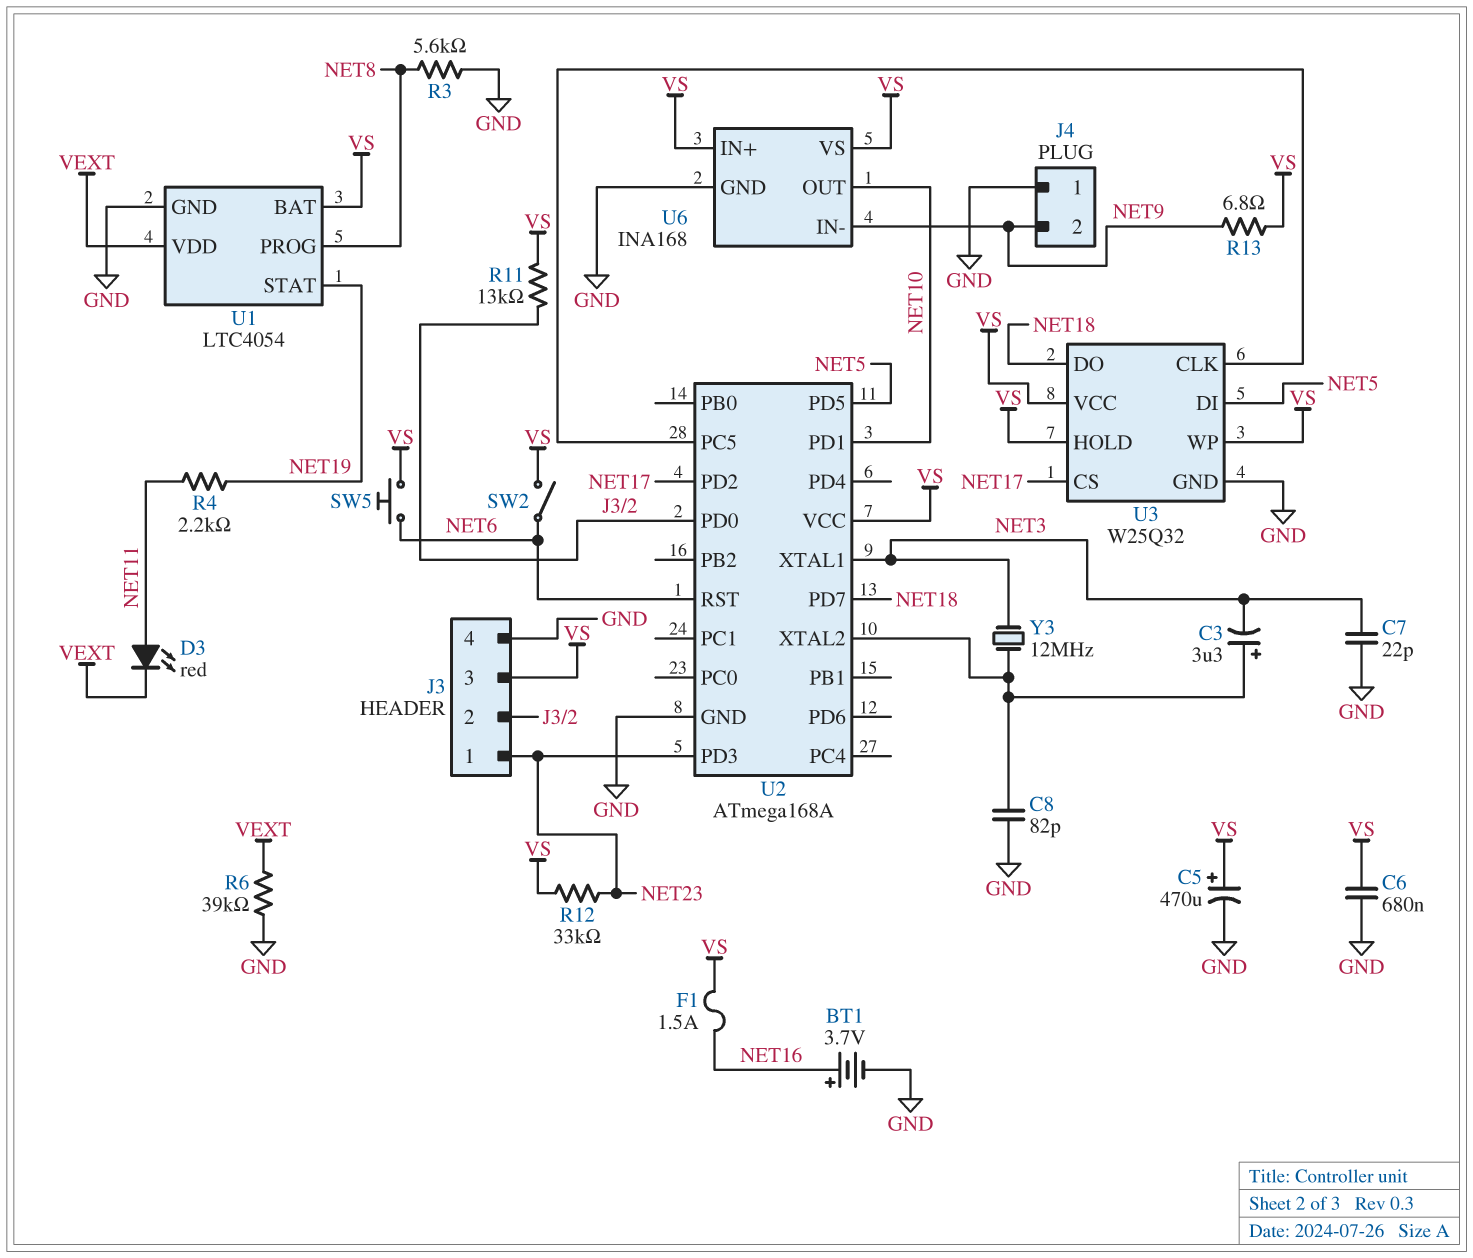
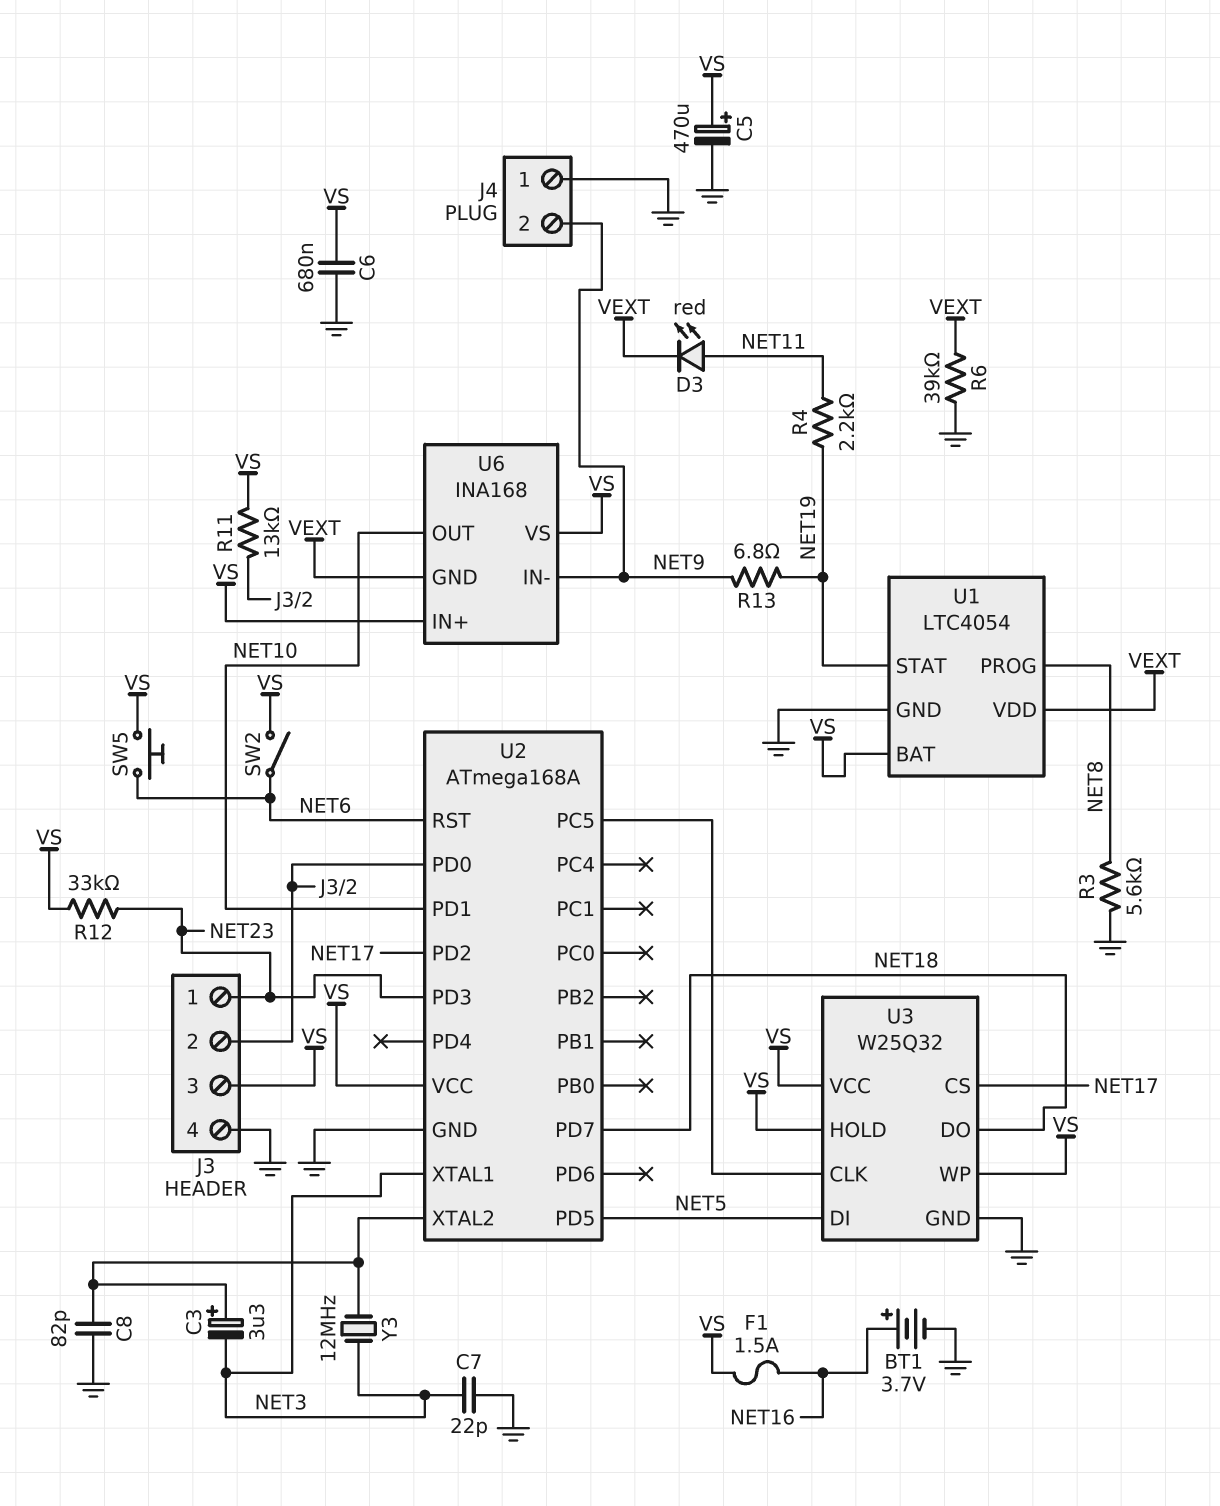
R13: 6.8 (NET9, VS) -> 6.8 (NET9, NET19)
U6 pin GND: GND -> VEXT

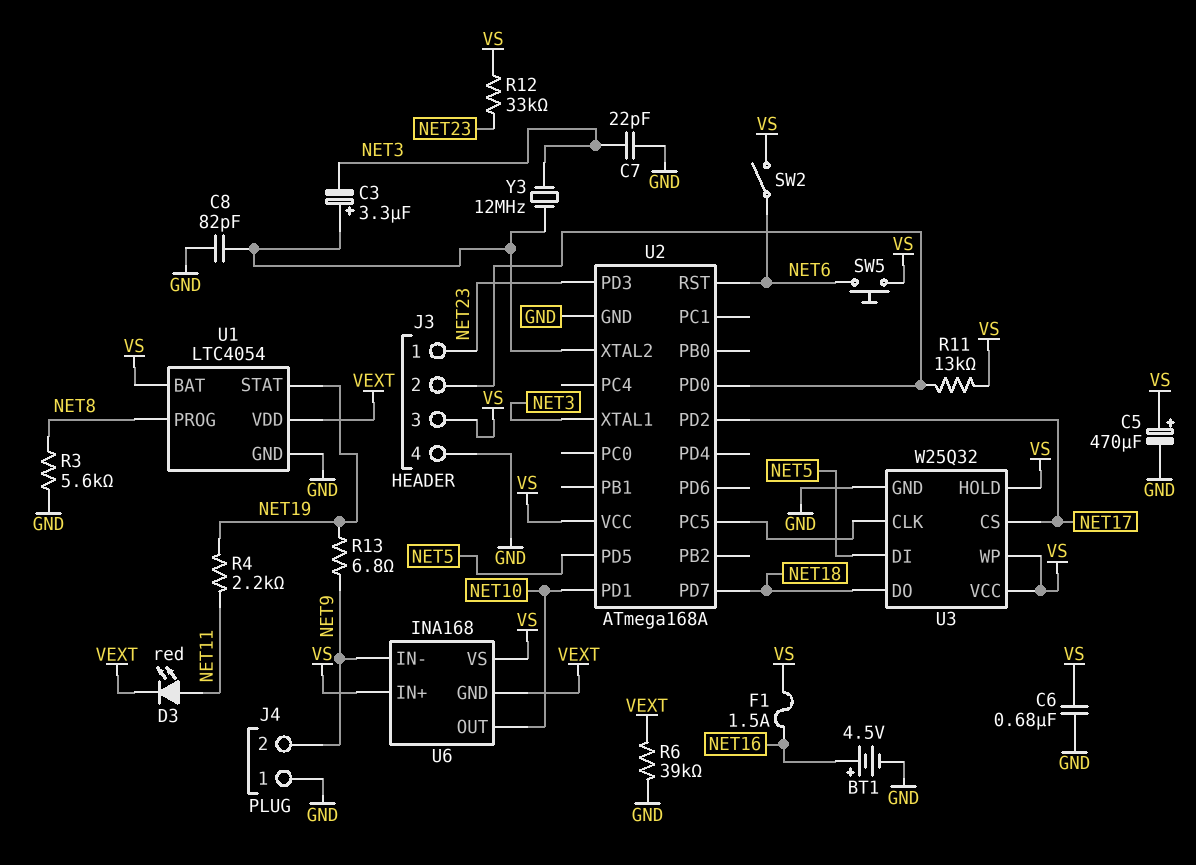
BT1: 3.7V (plus NET16, minus GND) -> 4.5V (plus NET16, minus GND)

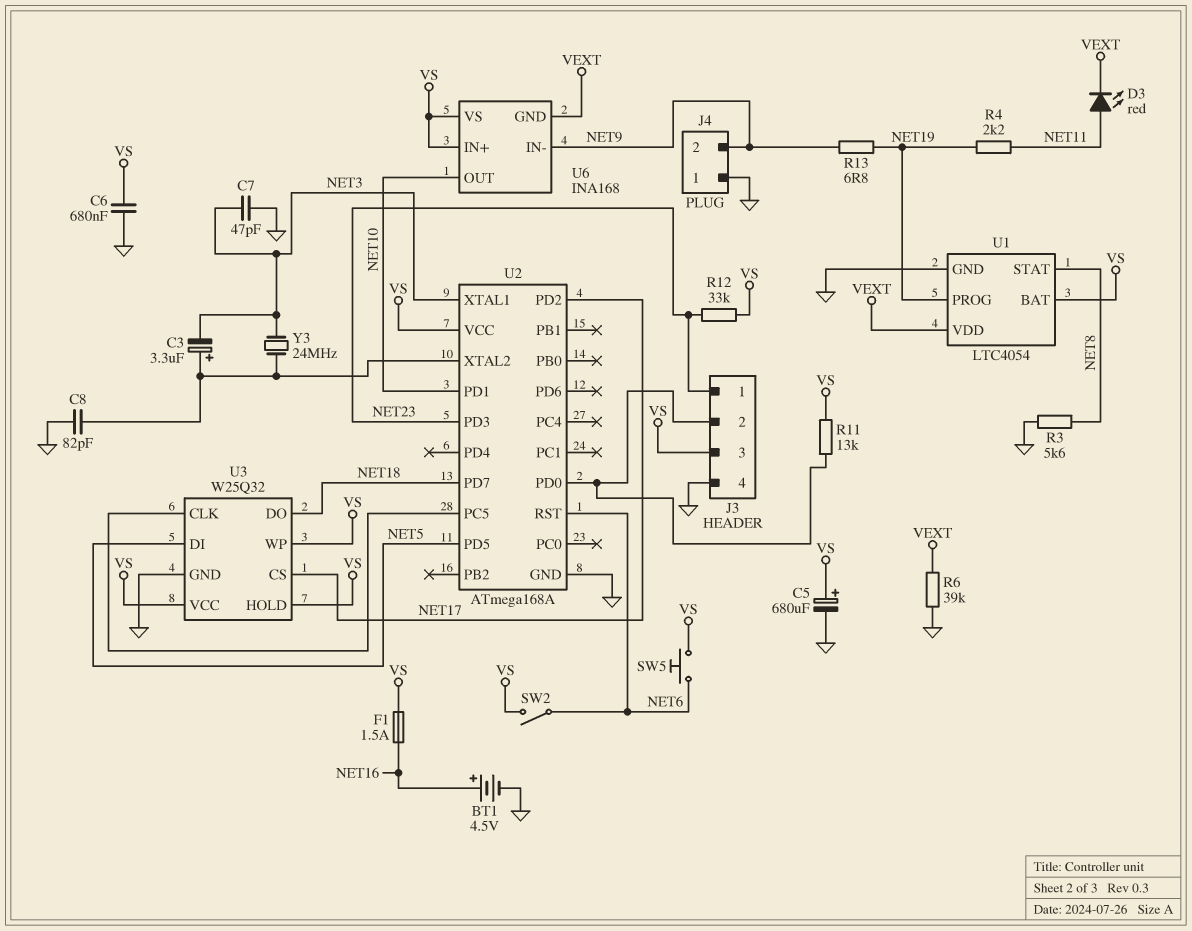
C5: 470uF (plus VS, minus GND) -> 680uF (plus VS, minus GND)
C7: 22pF (GND, NET3) -> 47pF (GND, NET3)
U1 pin PROG: NET8 -> NET19
U1 pin STAT: NET19 -> NET8
Y3: 12MHz (NET3, U2/XTAL2) -> 24MHz (NET3, U2/XTAL2)

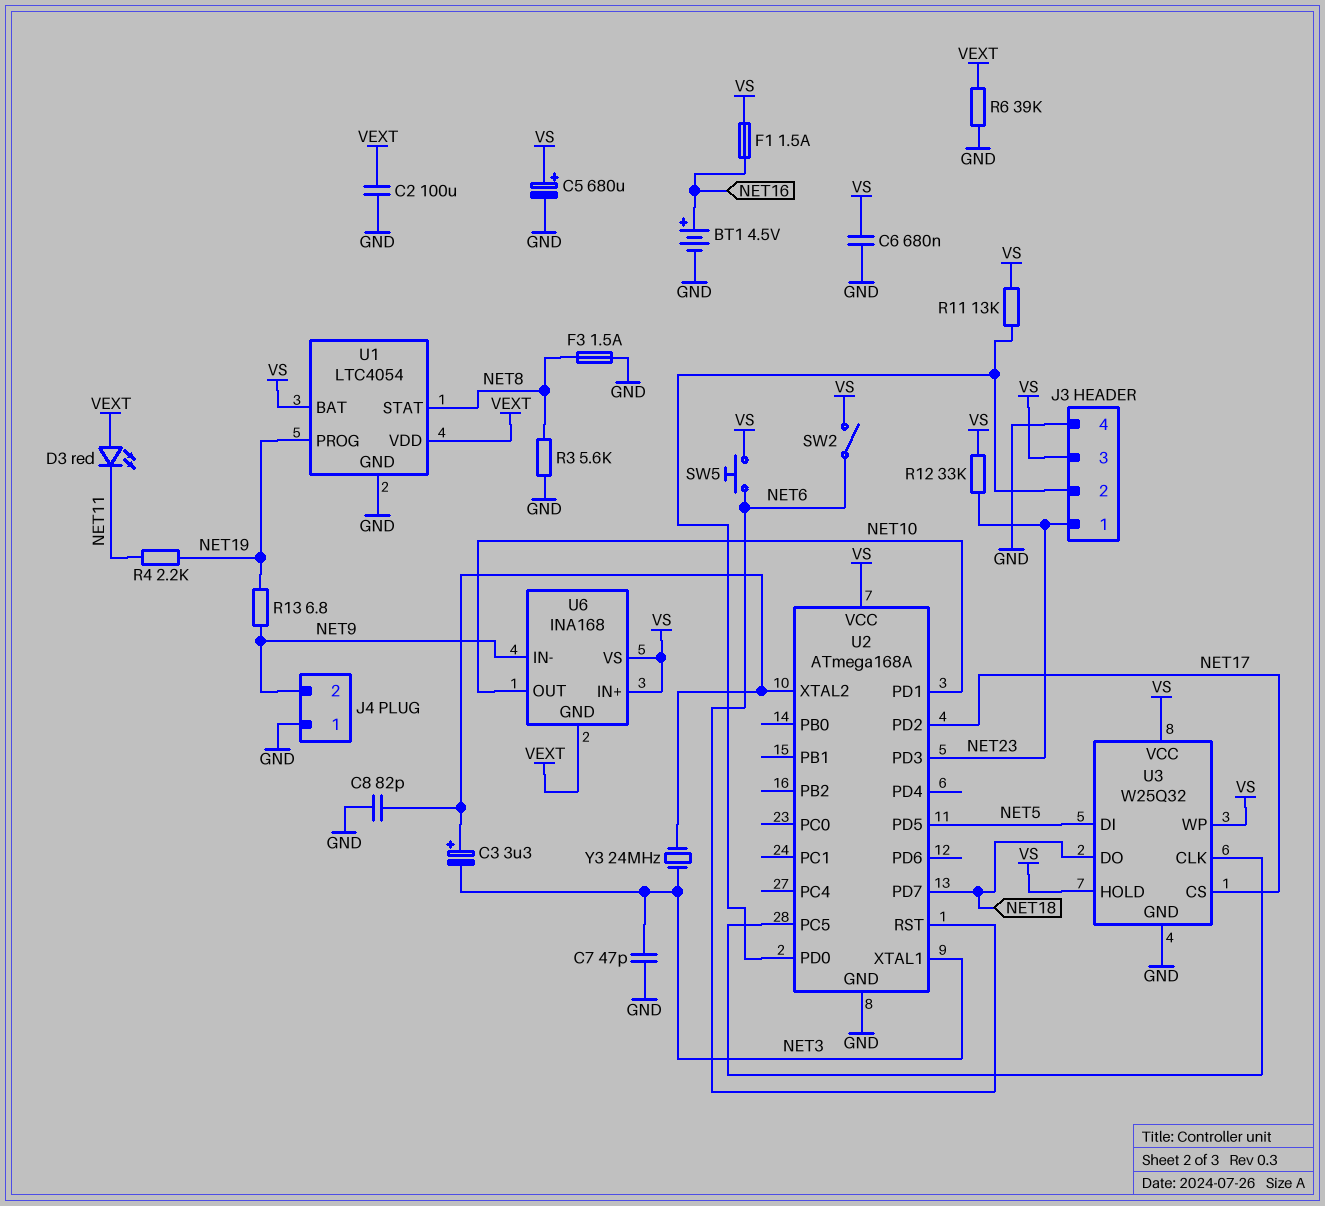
C2: none -> 100uF (GND, VEXT)
D3: LED red (A NET11, K VEXT) -> LED red (A VEXT, K NET11)
F3: none -> 1.5A (GND, NET8)

